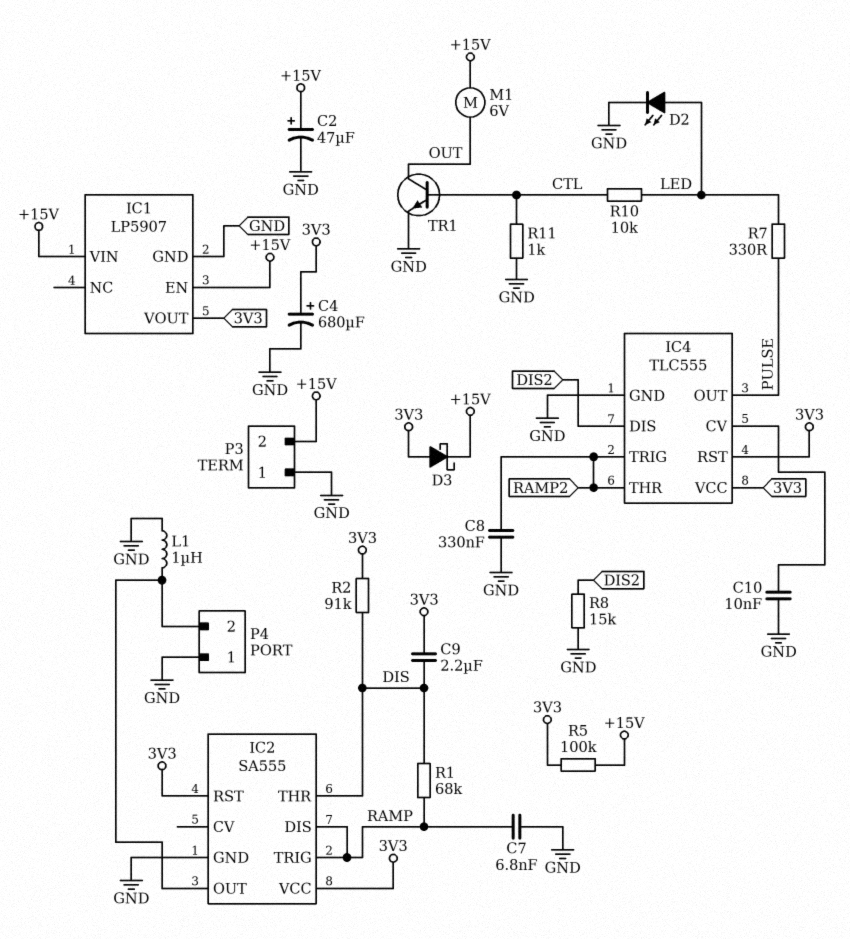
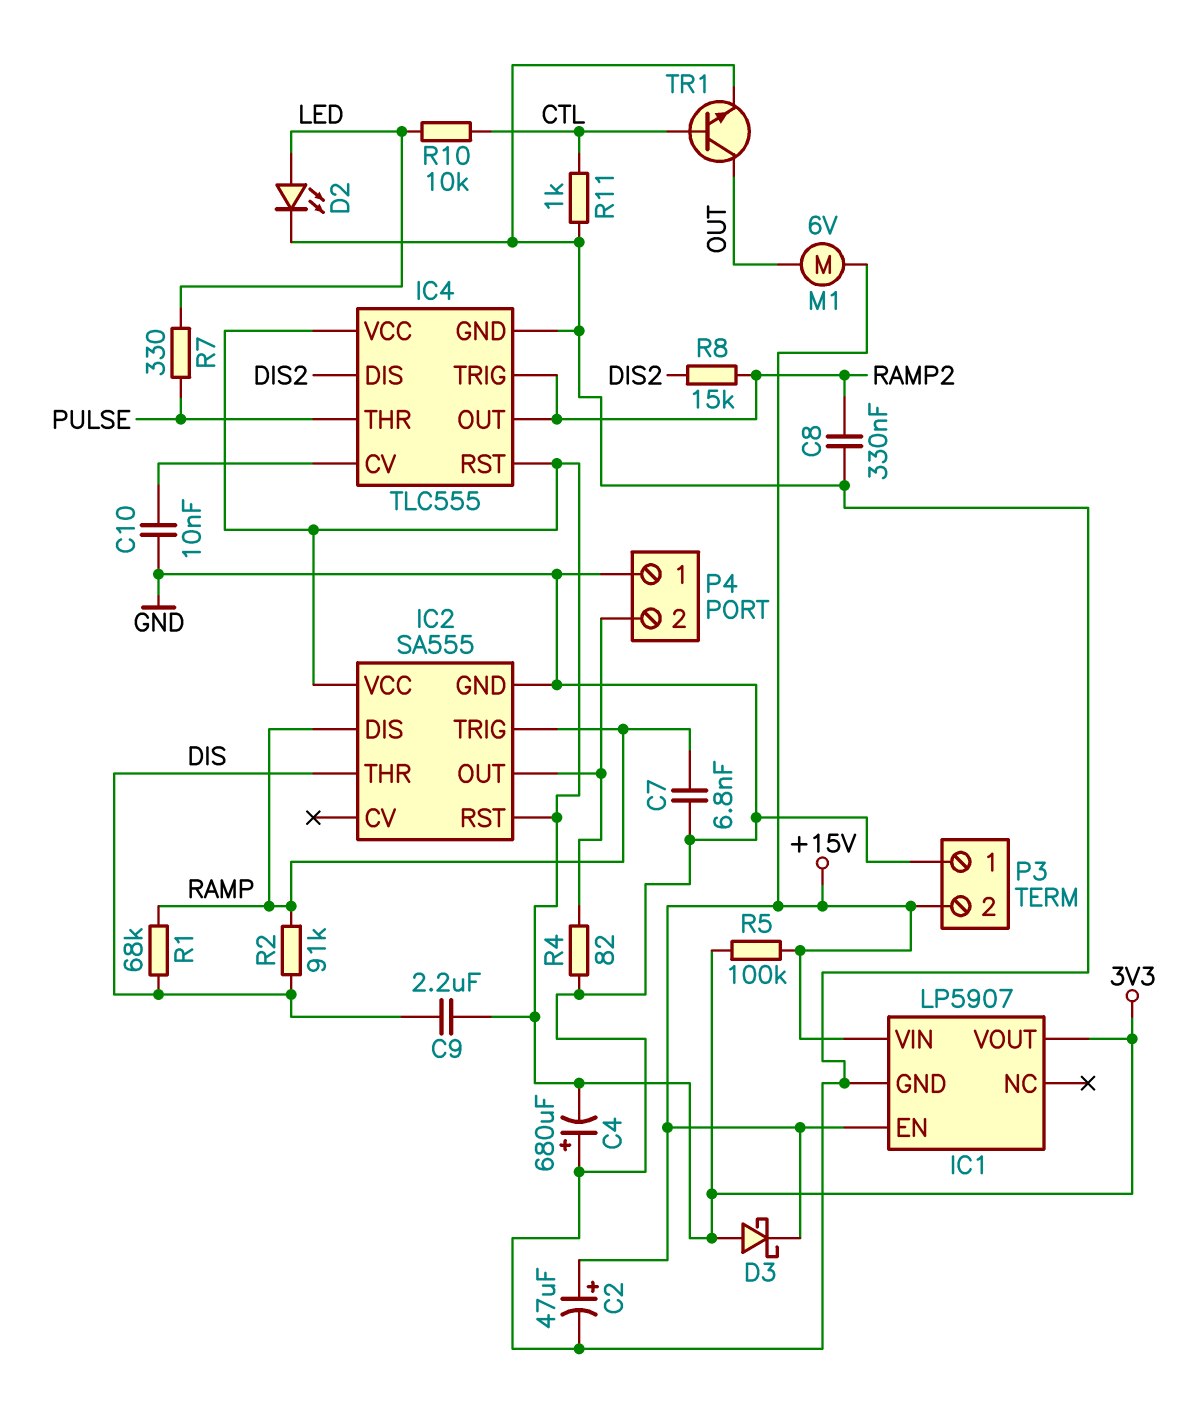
C4: 680uF (plus 3V3, minus GND) -> 680uF (plus GND, minus 3V3)
IC4 pin OUT: PULSE -> RAMP2
IC4 pin THR: RAMP2 -> PULSE
L1: 1uH (GND, IC2/OUT) -> none
R2: 91k (3V3, DIS) -> 91k (DIS, RAMP)
R4: none -> 82 (GND, IC2/OUT)
R8: 15k (DIS2, GND) -> 15k (DIS2, RAMP2)

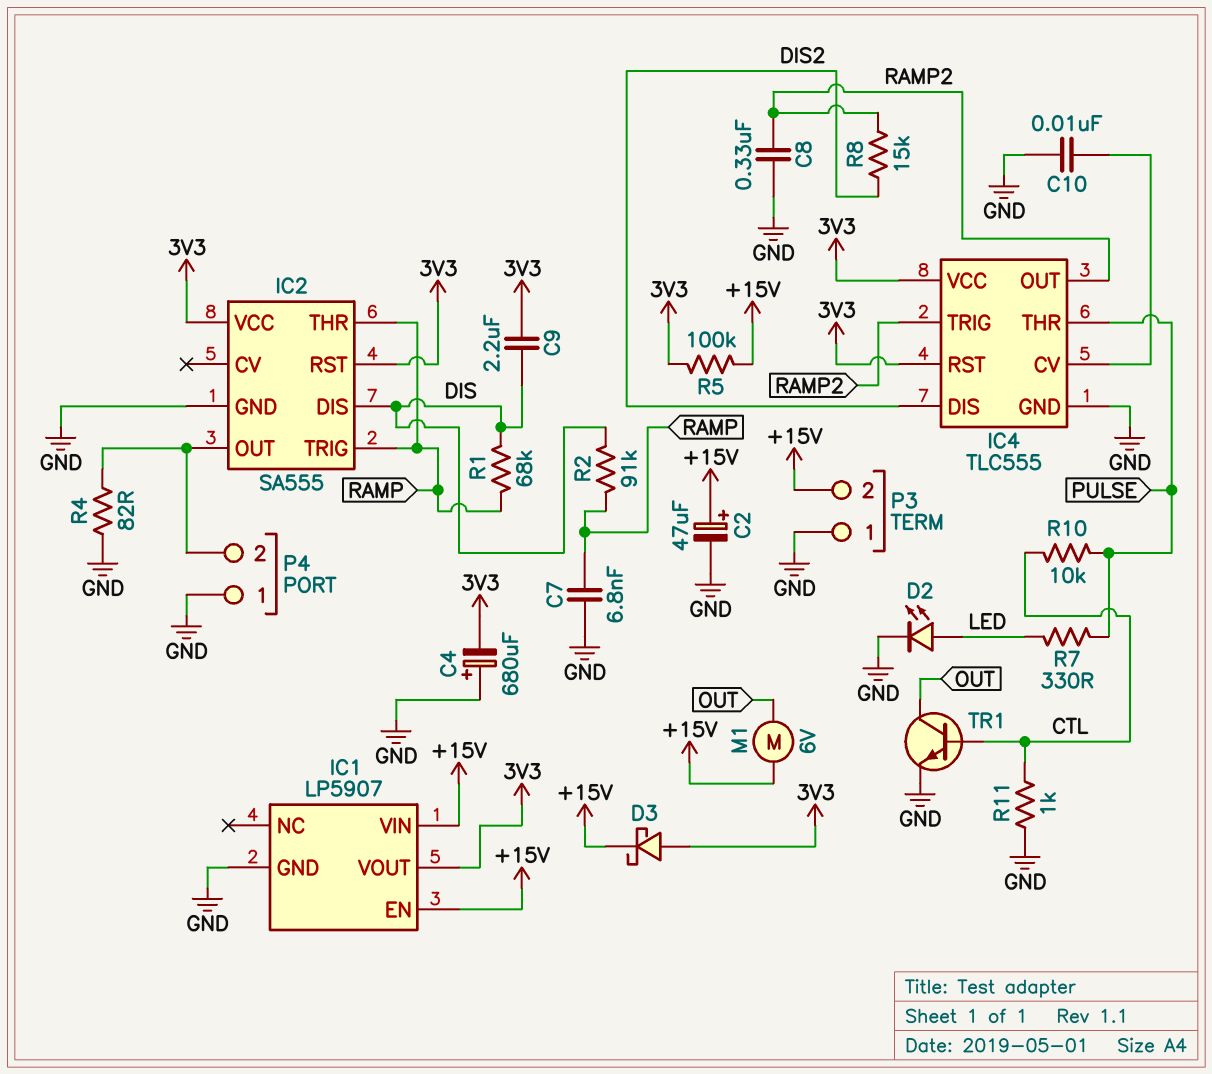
IC2 pin DIS: RAMP -> DIS
IC2 pin THR: DIS -> RAMP
R10: 10k (CTL, LED) -> 10k (CTL, PULSE)

